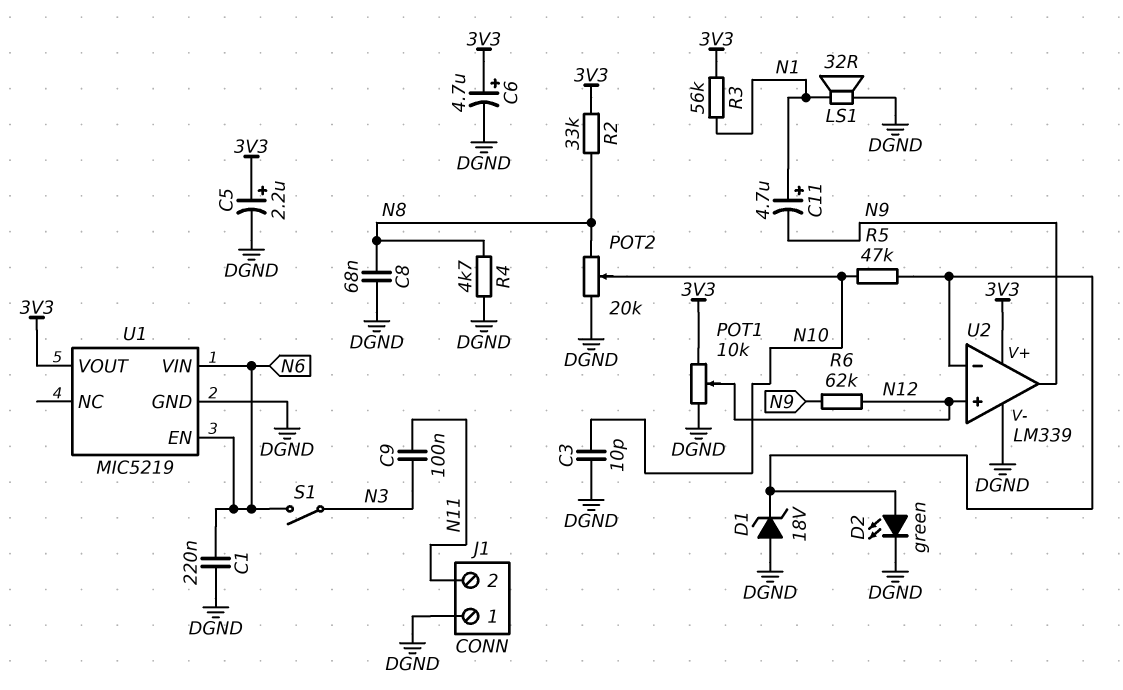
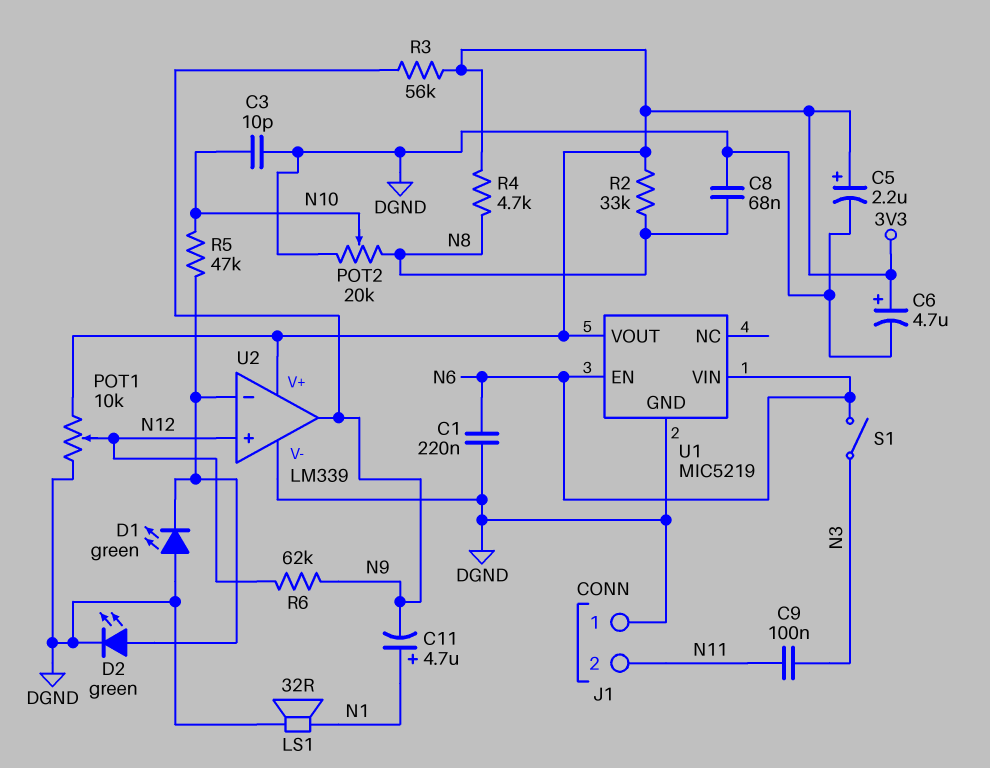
D1: zener 18V (A DGND, K U2/in-) -> LED green (A DGND, K U2/in-)
R3: 56k (3V3, N1) -> 56k (3V3, N9)
R4: 4.7k (DGND, N8) -> 4.7k (3V3, N8)

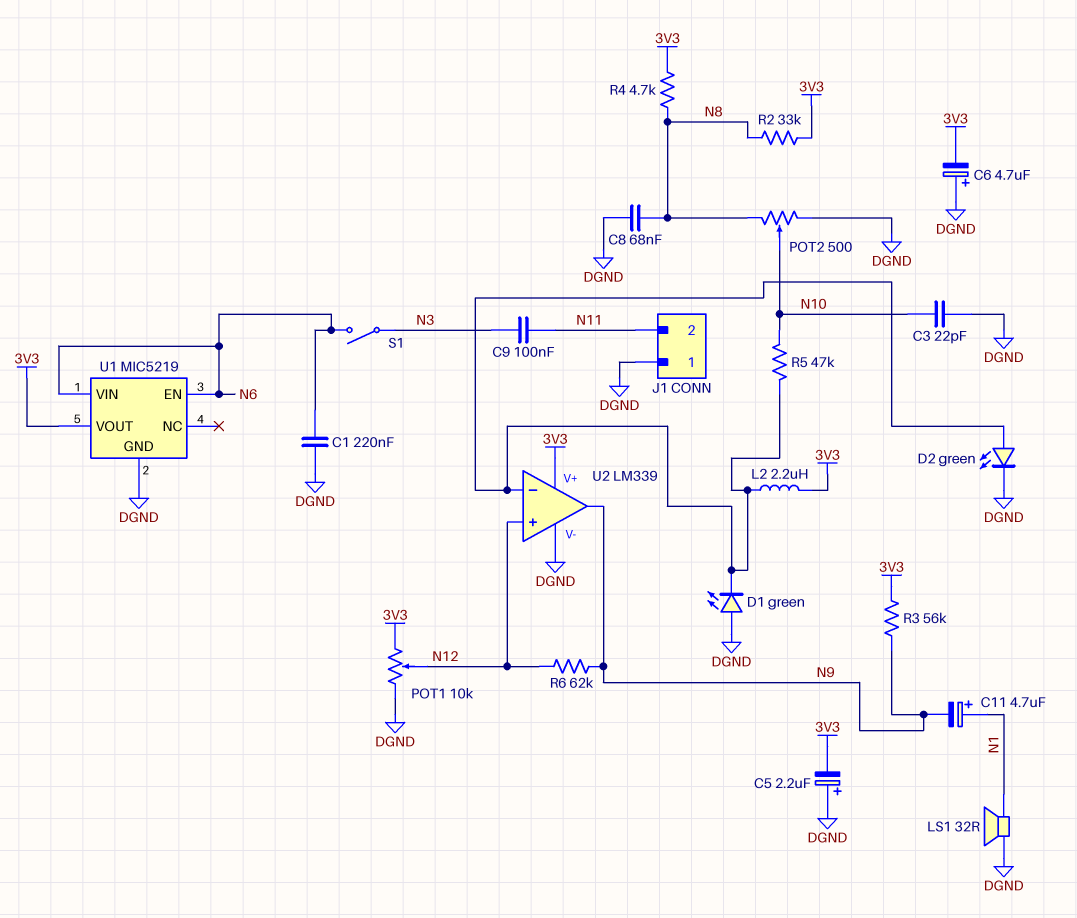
C3: 10pF (DGND, N10) -> 22pF (DGND, N10)
C5: 2.2uF (plus 3V3, minus DGND) -> 2.2uF (plus DGND, minus 3V3)
C6: 4.7uF (plus 3V3, minus DGND) -> 4.7uF (plus DGND, minus 3V3)
L2: none -> 2.2uH (3V3, U2/in-)
POT2: 20k (DGND, N8, wiper N10) -> 500 (DGND, N8, wiper N10)

